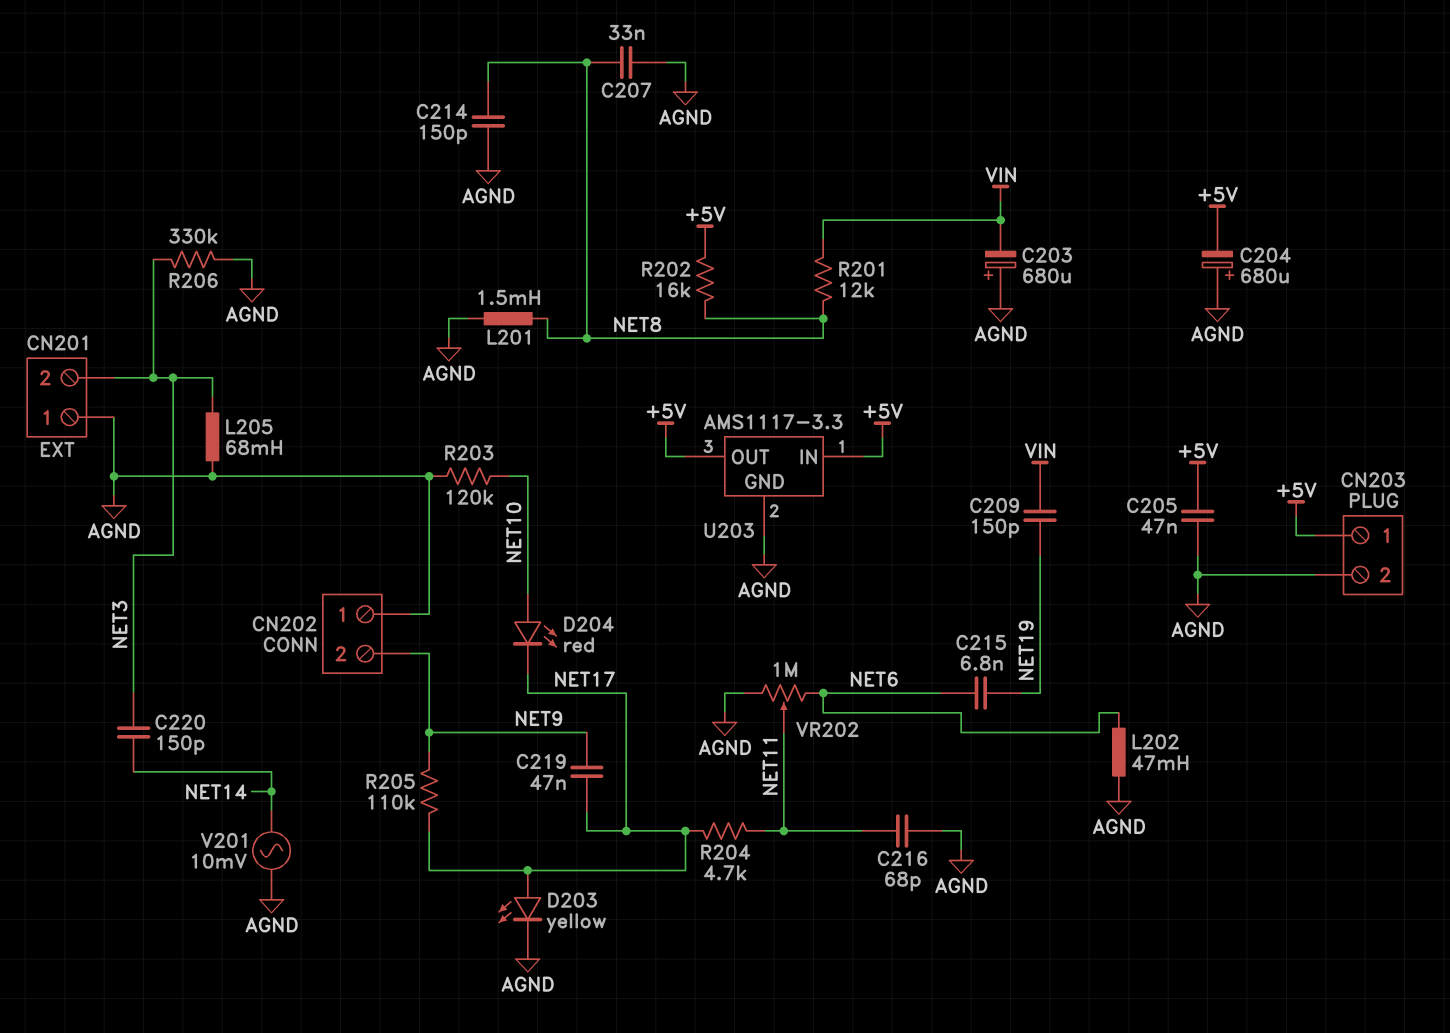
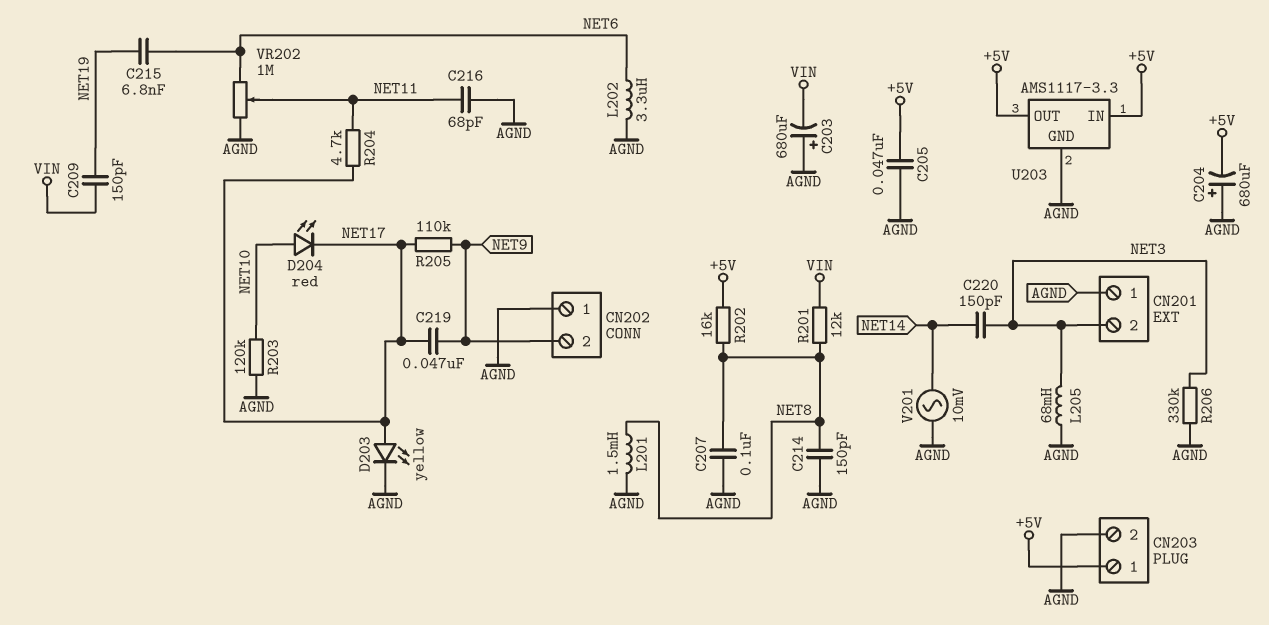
C207: 33nF (AGND, NET8) -> 100nF (AGND, NET8)
L202: 47mH (AGND, NET6) -> 3.3uH (AGND, NET6)

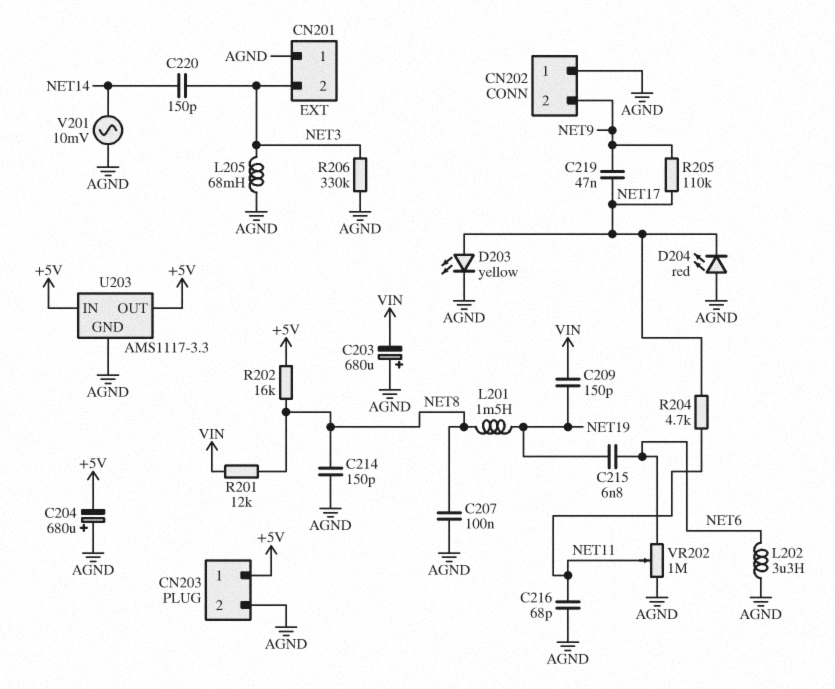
C205: 47nF (+5V, AGND) -> none
D204: LED red (A NET10, K NET17) -> LED red (A AGND, K NET17)
L201: 1.5mH (AGND, NET8) -> 1.5mH (NET8, NET19)
R203: 120k (AGND, NET10) -> none

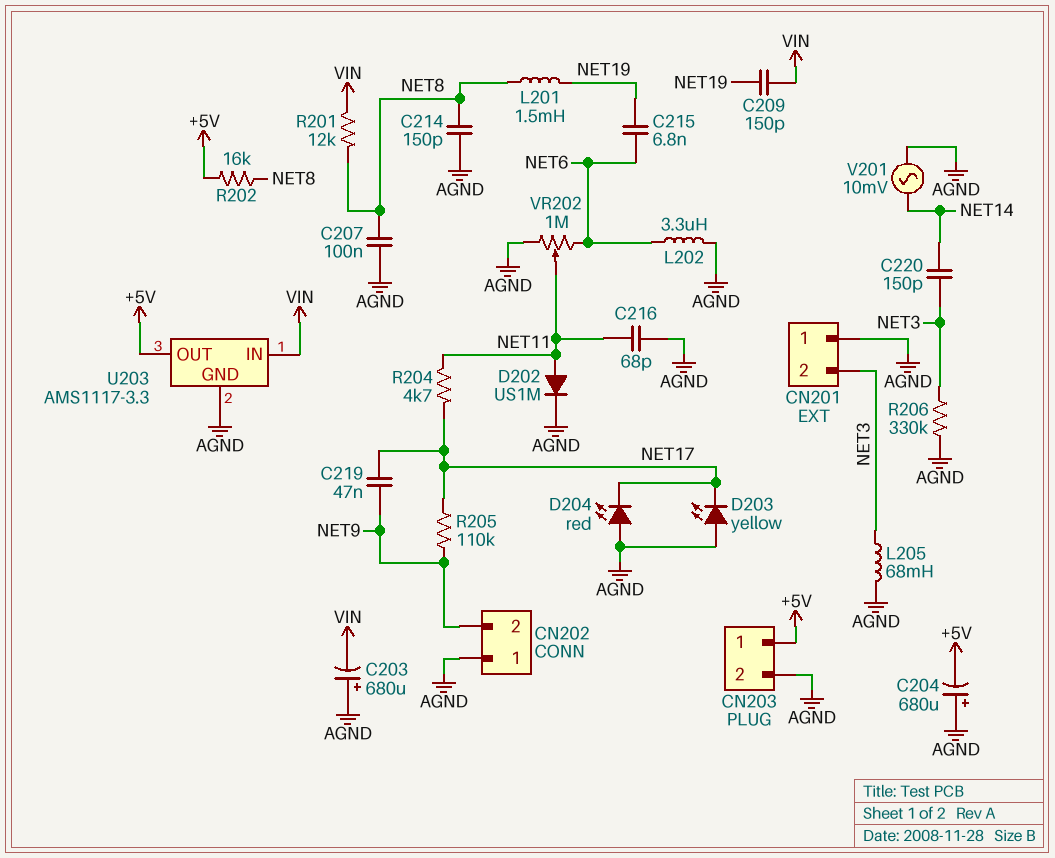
D202: none -> diode US1M (A NET11, K AGND)
D203: LED yellow (A NET17, K AGND) -> LED yellow (A AGND, K NET17)
U203 pin IN: +5V -> VIN

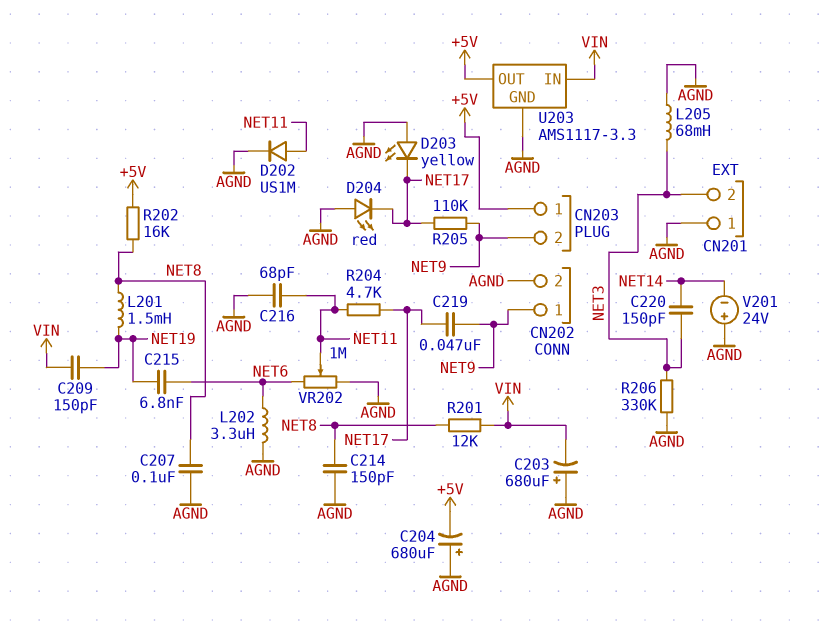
CN202 pin 1: AGND -> NET9
CN202 pin 2: NET9 -> AGND
CN203 pin 2: AGND -> NET9
V201: AC 10mV (AGND, NET14) -> 24V (plus AGND, minus NET14)

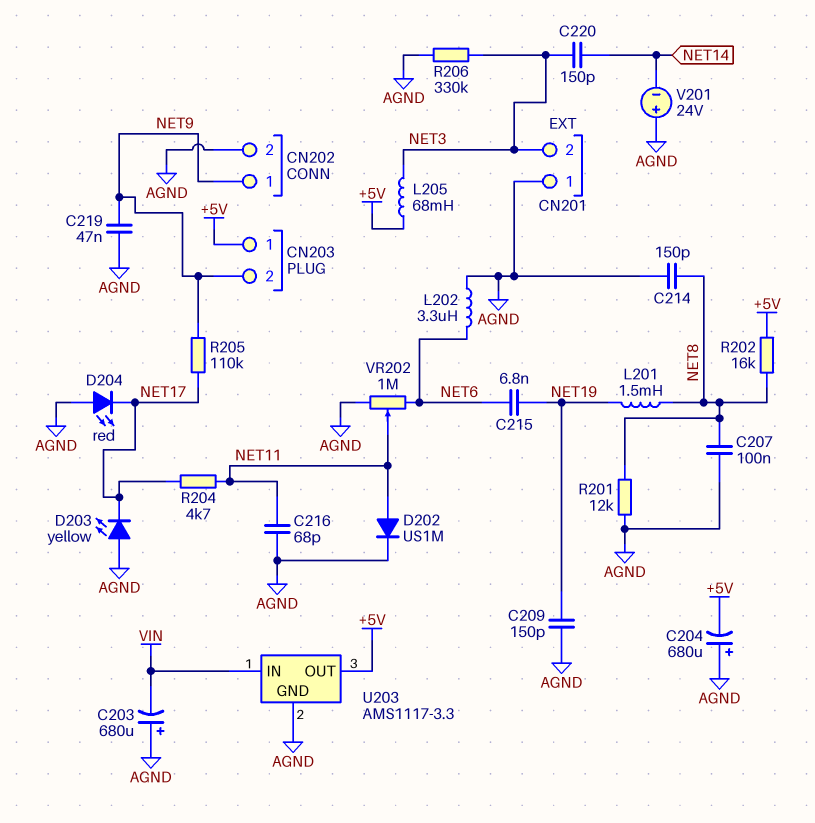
C209: 150pF (NET19, VIN) -> 150pF (AGND, NET19)
C219: 47nF (NET9, NET17) -> 47nF (AGND, NET9)
L205: 68mH (AGND, NET3) -> 68mH (+5V, NET3)
R201: 12k (NET8, VIN) -> 12k (AGND, NET8)

